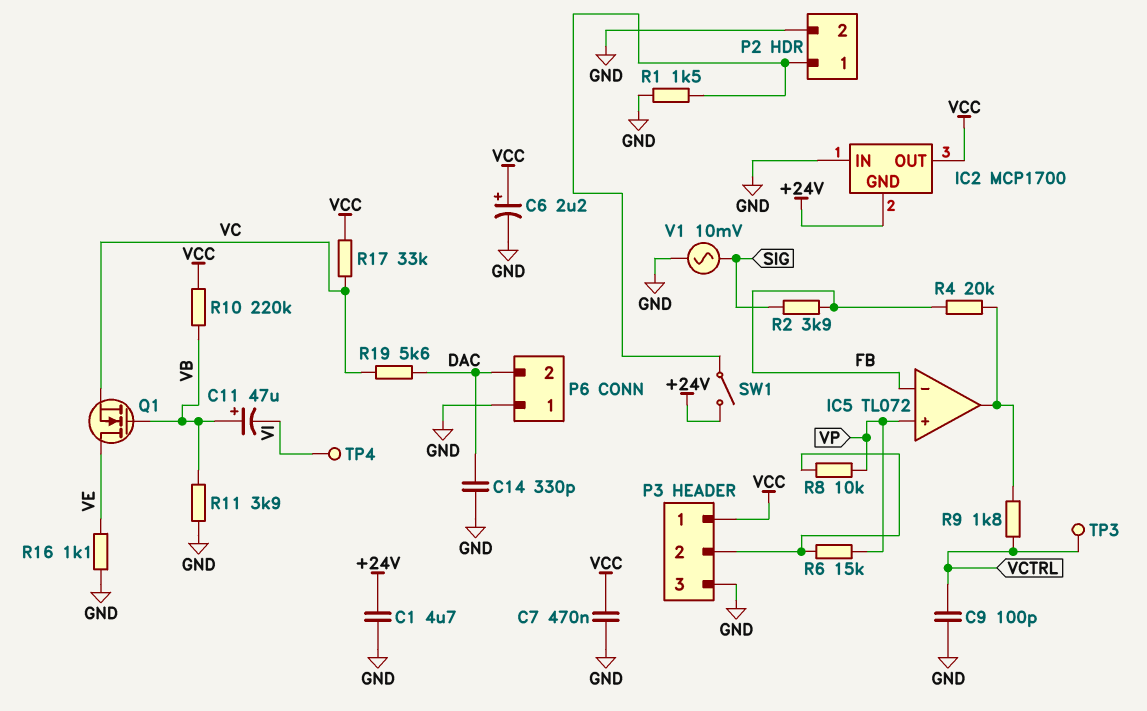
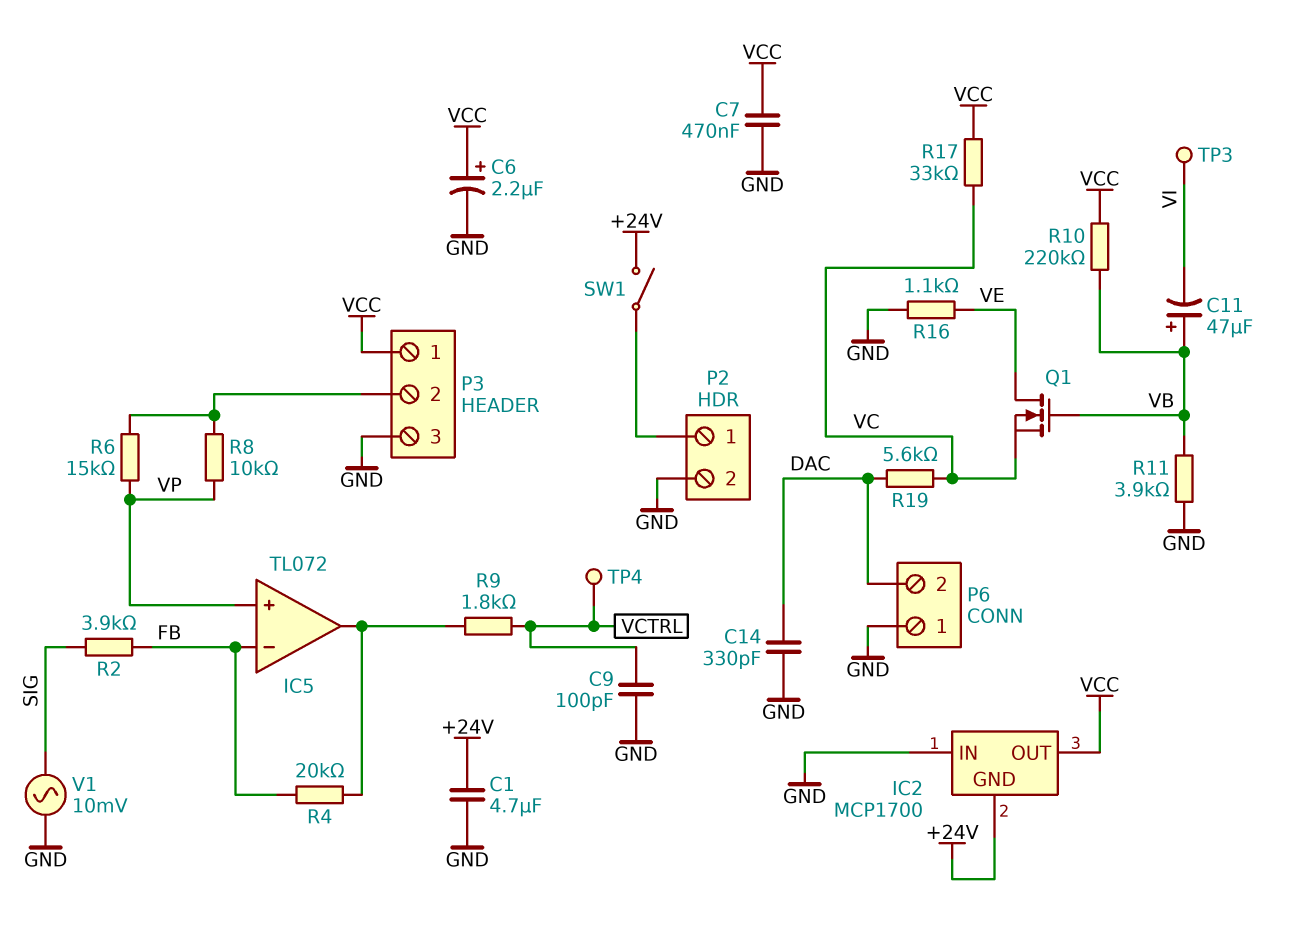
R1: 1.5k (GND, P2/1) -> none
TP3: test point (VCTRL) -> test point (VI)
TP4: test point (VI) -> test point (VCTRL)

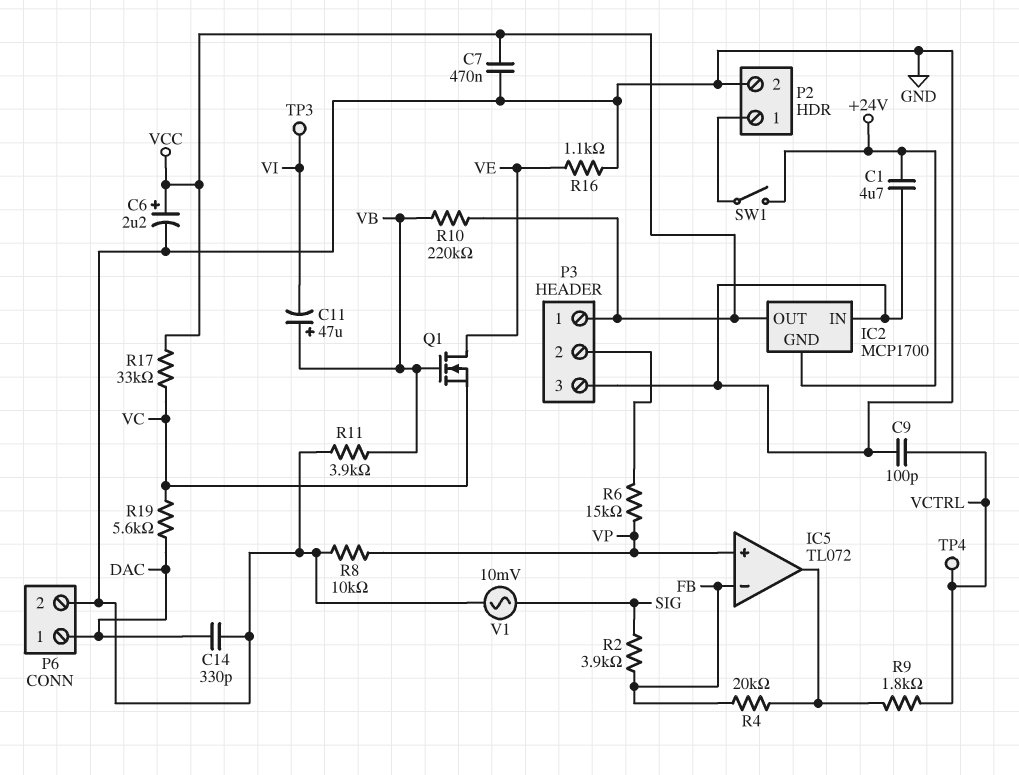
P6 pin 1: GND -> DAC
P6 pin 2: DAC -> GND
R8: 10k (P3/2, VP) -> 10k (GND, VP)

